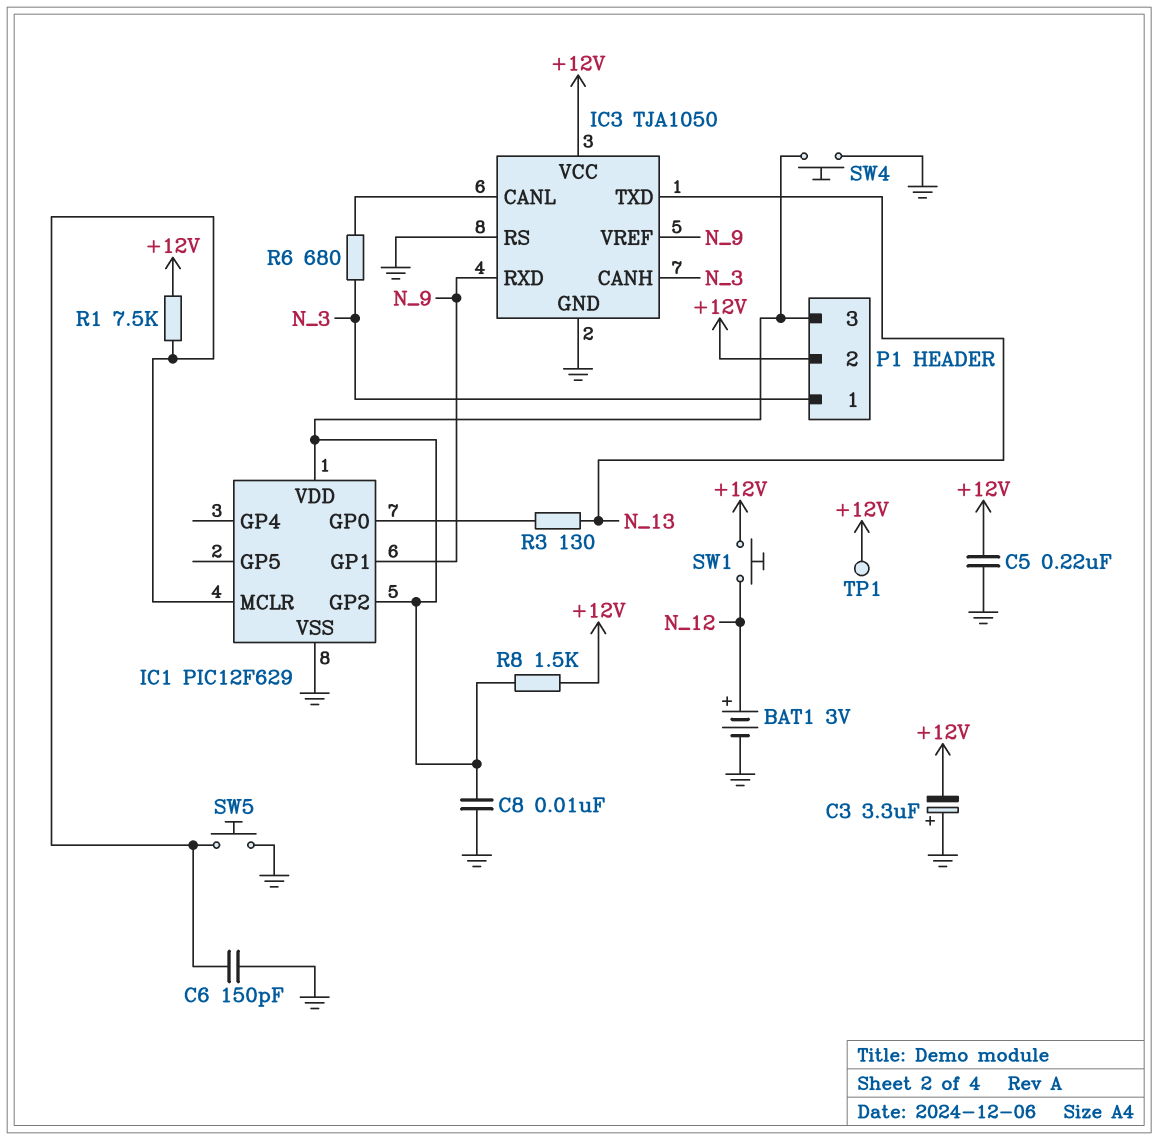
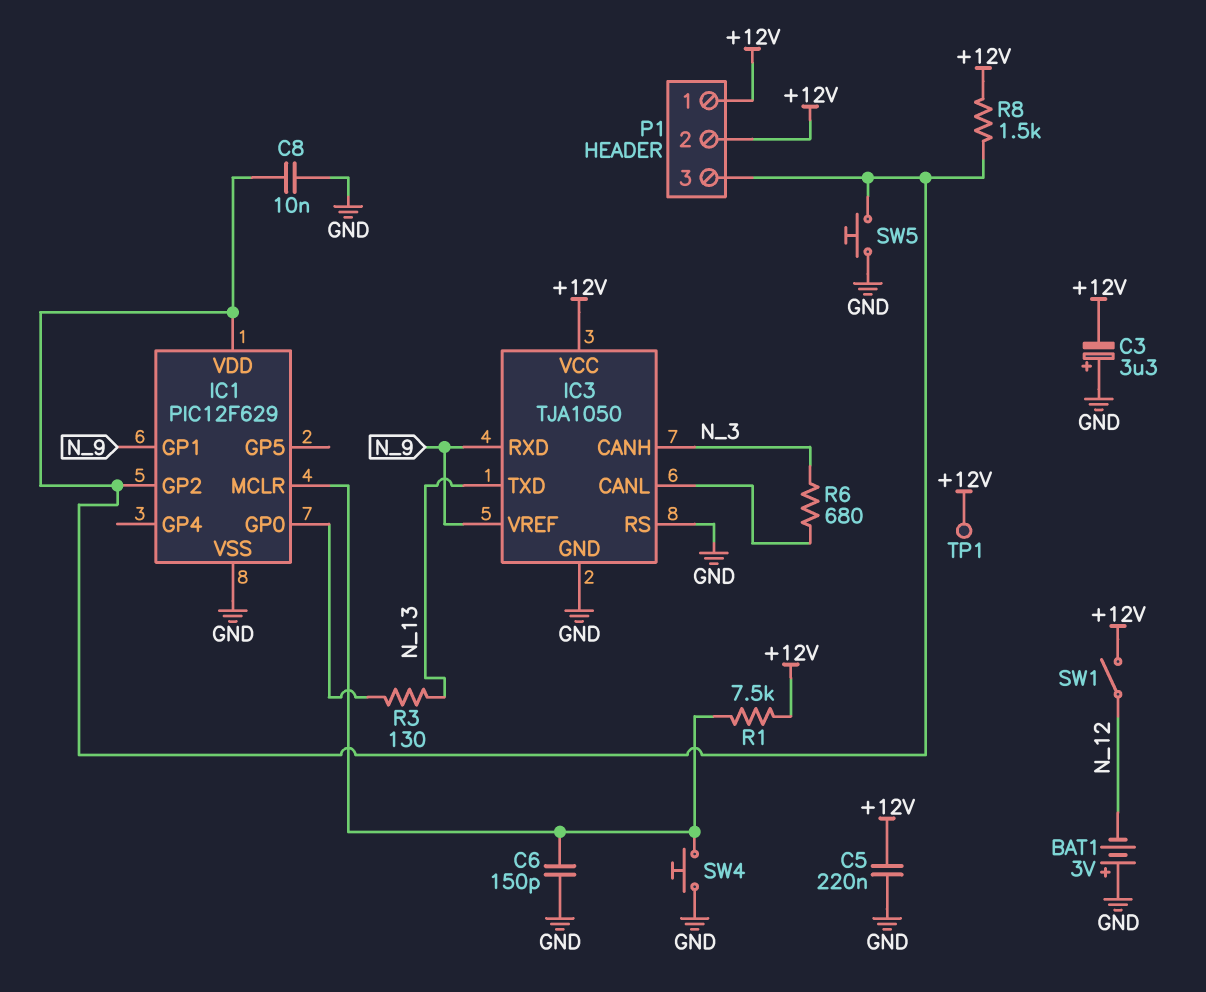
BAT1: 3V (plus N_12, minus GND) -> 3V (plus GND, minus N_12)
P1 pin 1: N_3 -> +12V
SW1: button (+12V, N_12) -> switch (+12V, N_12)
SW4: button (GND, IC1/GP2) -> button (GND, IC1/MCLR)
SW5: button (GND, IC1/MCLR) -> button (GND, IC1/GP2)

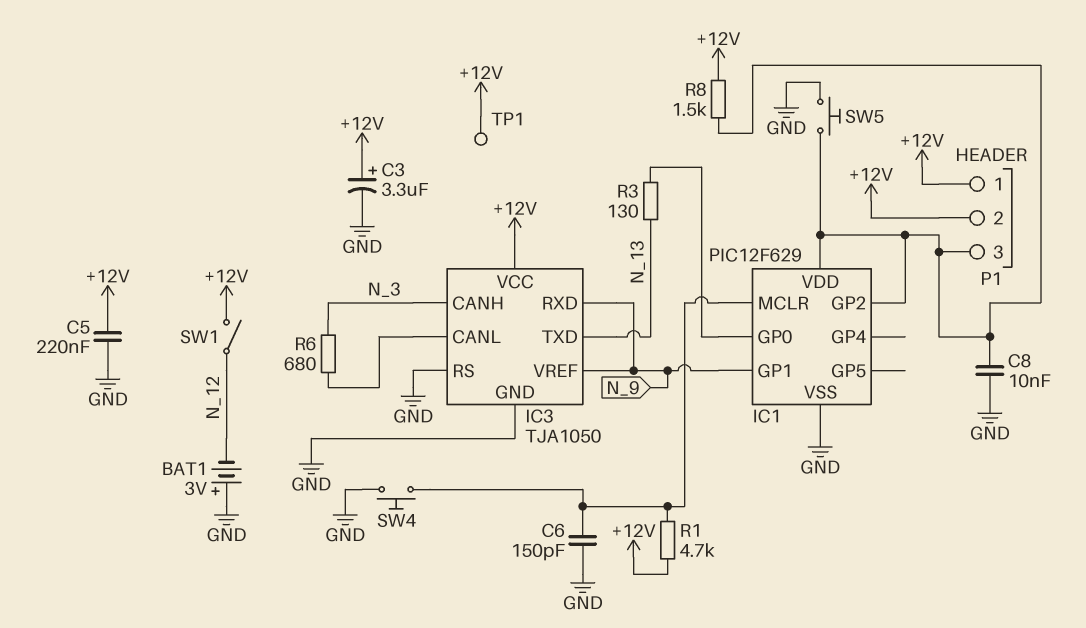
C3: 3.3uF (plus GND, minus +12V) -> 3.3uF (plus +12V, minus GND)
R1: 7.5k (+12V, IC1/MCLR) -> 4.7k (+12V, IC1/MCLR)

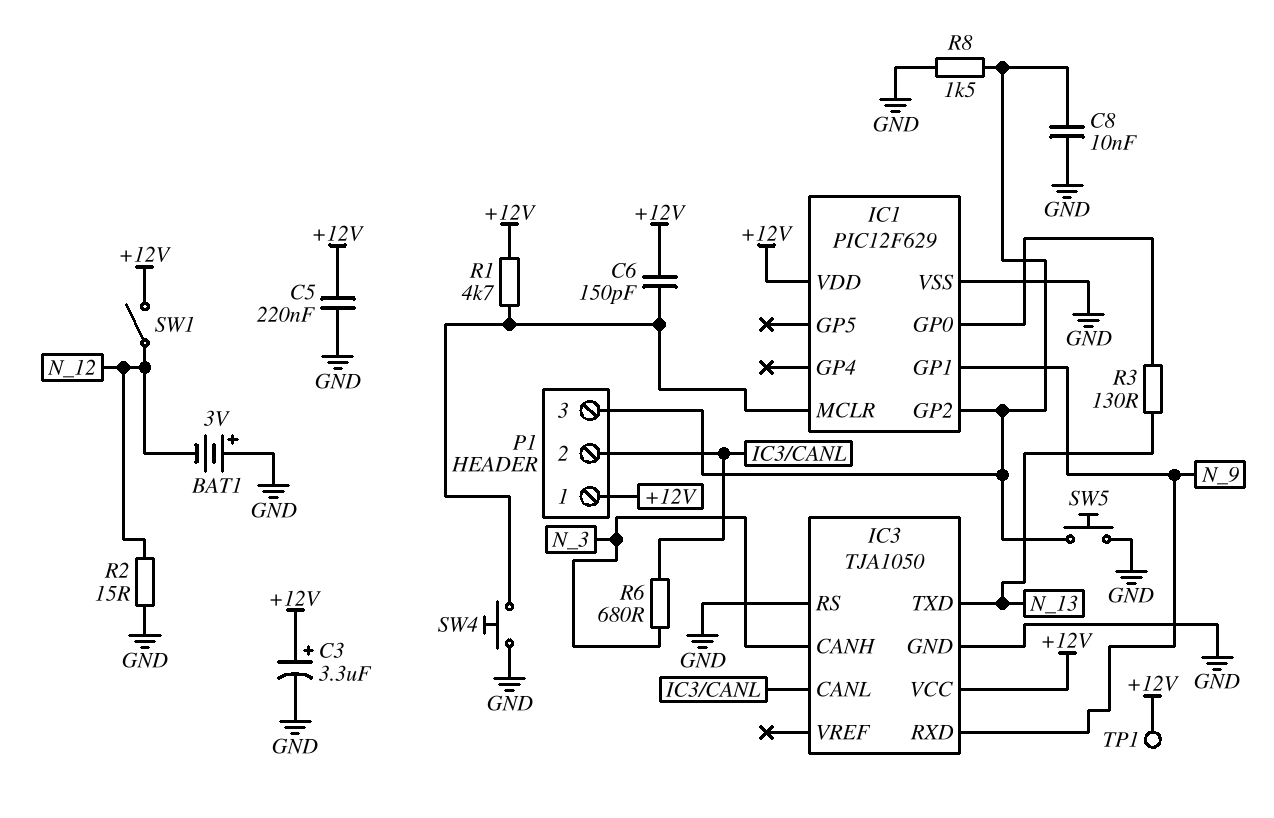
C6: 150pF (GND, IC1/MCLR) -> 150pF (+12V, IC1/MCLR)
IC1 pin VDD: IC1/GP2 -> +12V
IC3 pin VREF: N_9 -> none
P1 pin 2: +12V -> IC3/CANL
R2: none -> 15 (GND, N_12)
R8: 1.5k (+12V, IC1/GP2) -> 1.5k (GND, IC1/GP2)

